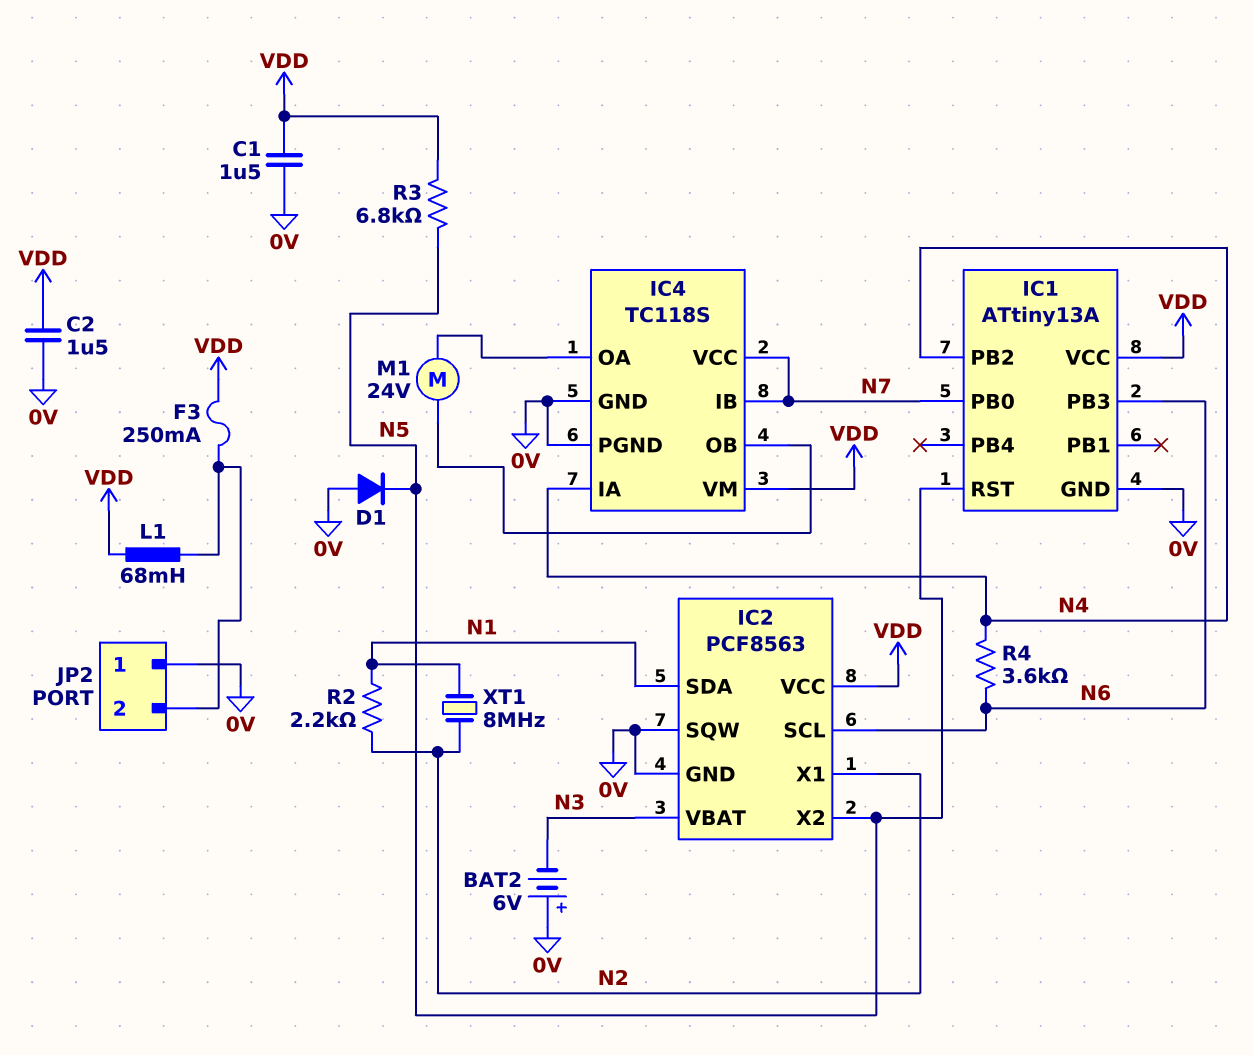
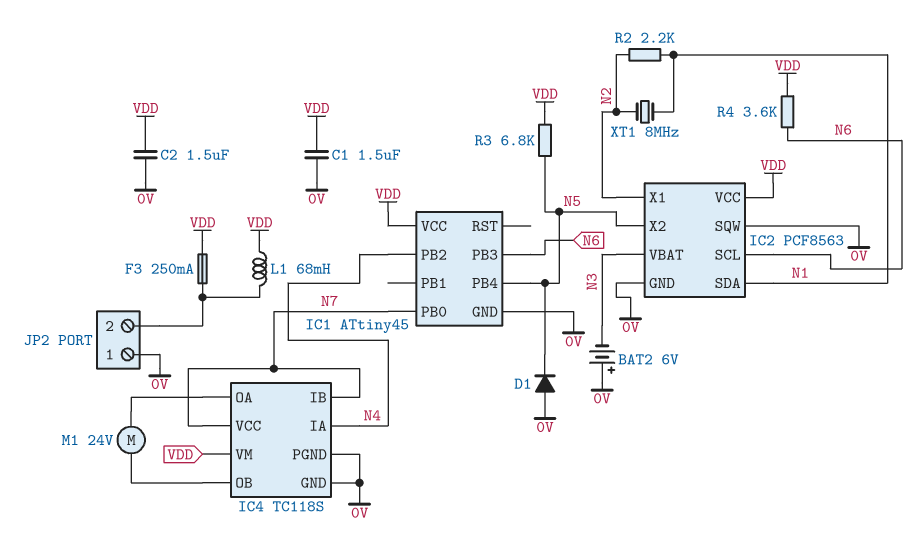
IC1: ATtiny13A -> ATtiny45
IC1 pin PB4: none -> N5
IC1 pin RST: N5 -> none
R4: 3.6k (N4, N6) -> 3.6k (N6, VDD)

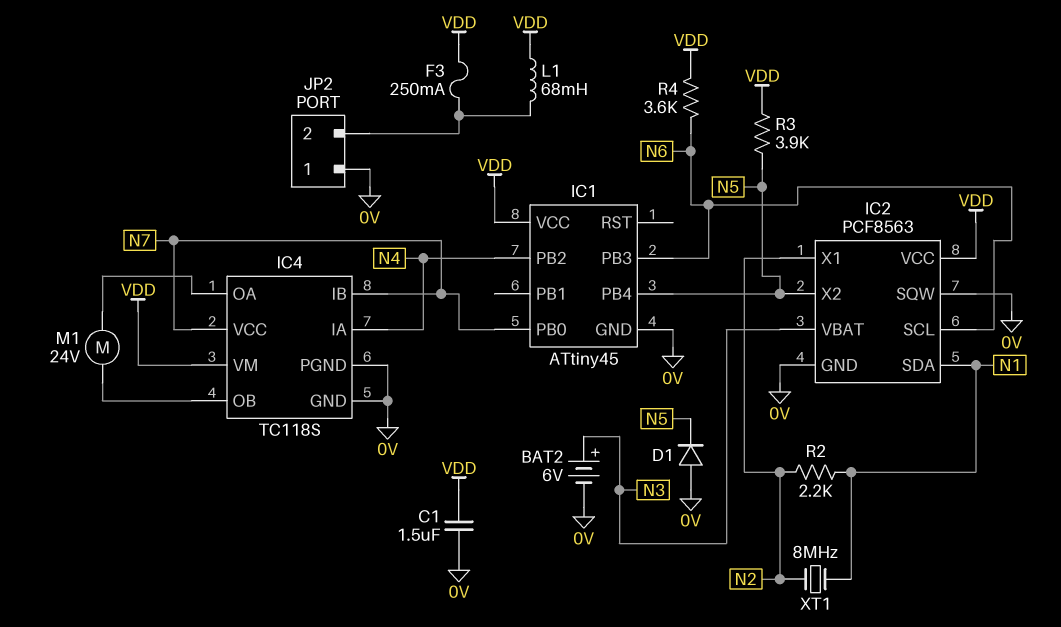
BAT2: 6V (plus 0V, minus N3) -> 6V (plus N3, minus 0V)
C2: 1.5uF (0V, VDD) -> none
R3: 6.8k (N5, VDD) -> 3.9k (N5, VDD)

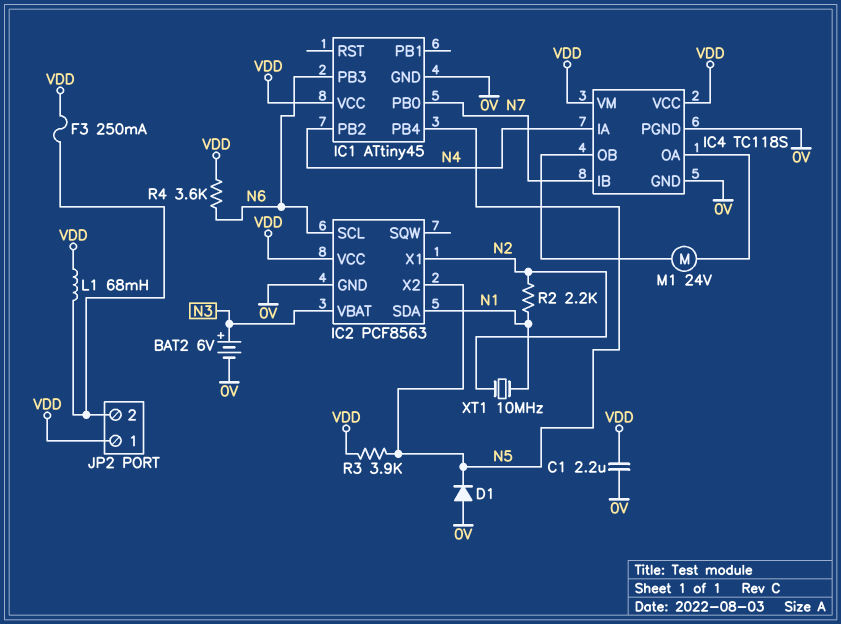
C1: 1.5uF (0V, VDD) -> 2.2uF (0V, VDD)
IC2 pin SQW: 0V -> none
IC4 pin VCC: N7 -> VDD
JP2 pin 1: 0V -> VDD
XT1: 8MHz (N1, N2) -> 10MHz (N1, N2)

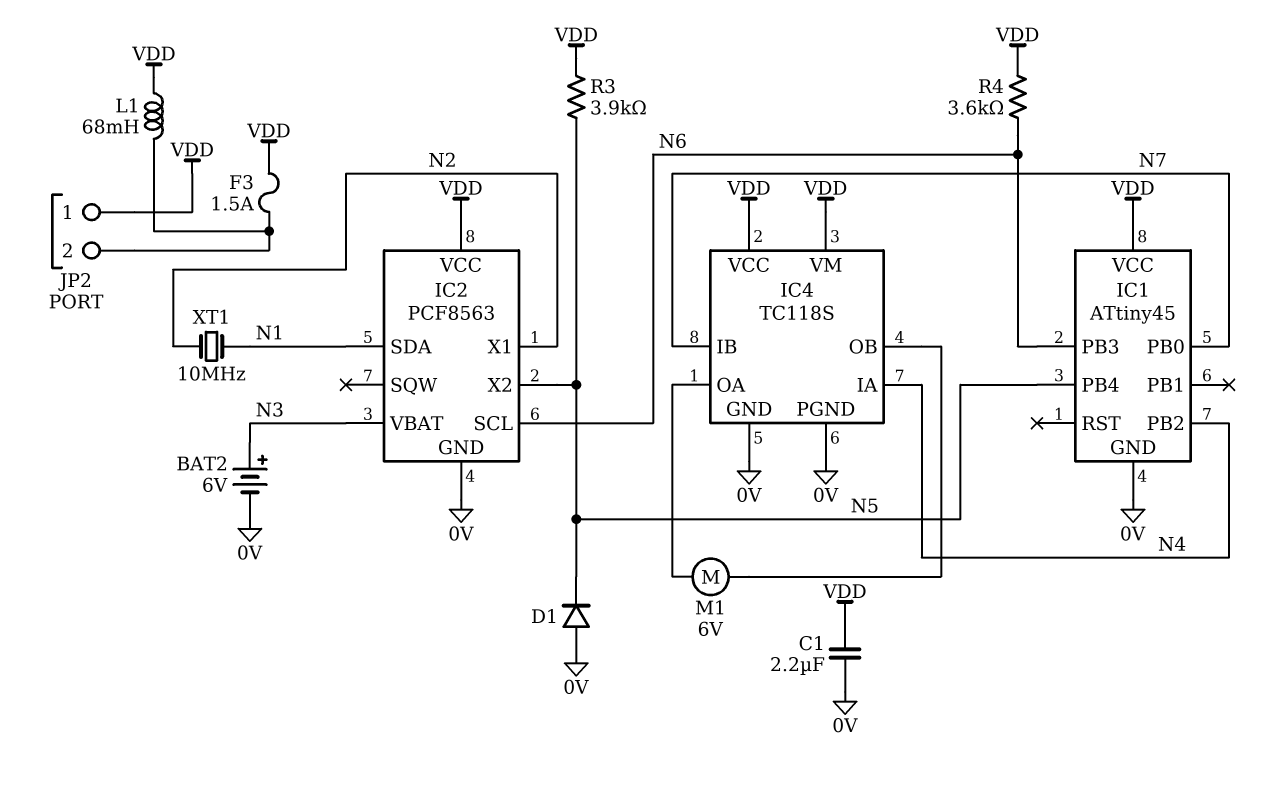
F3: 250mA (JP2/2, VDD) -> 1.5A (JP2/2, VDD)
M1: motor 24V (IC4/OA, IC4/OB) -> motor 6V (IC4/OA, IC4/OB)
R2: 2.2k (N1, N2) -> none

